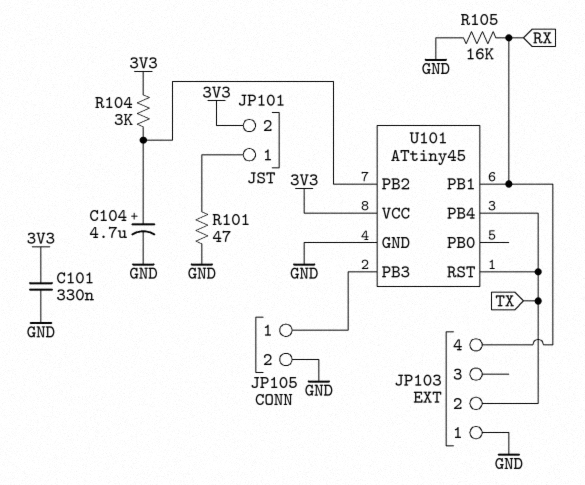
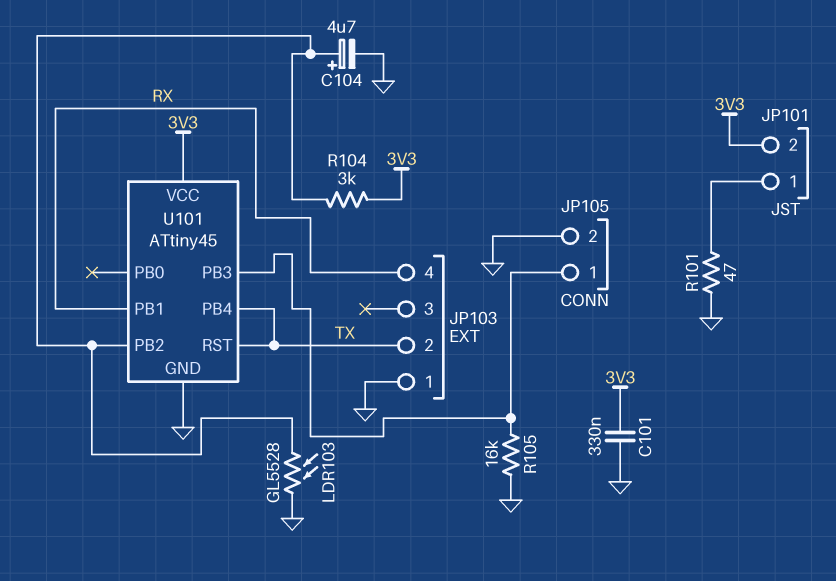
LDR103: none -> GL5528 (GND, U101/PB2)
R105: 16k (GND, RX) -> 16k (GND, JP105/1)

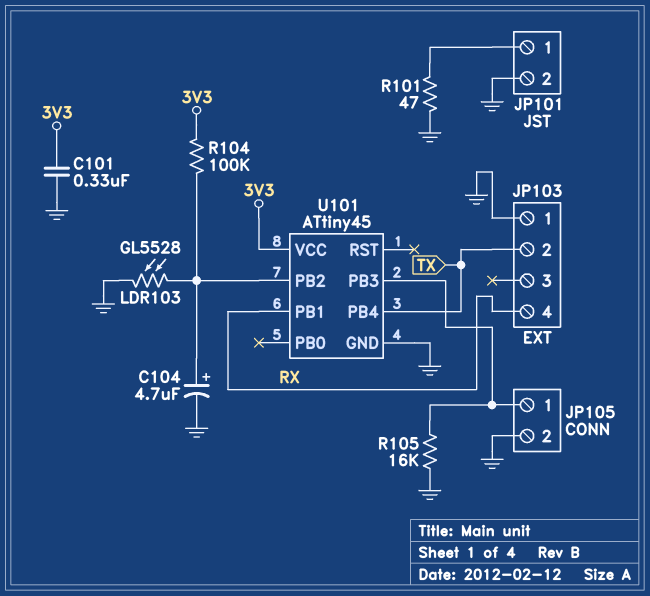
JP101 pin 2: 3V3 -> GND
R104: 3k (3V3, U101/PB2) -> 100k (3V3, U101/PB2)
U101 pin RST: TX -> none

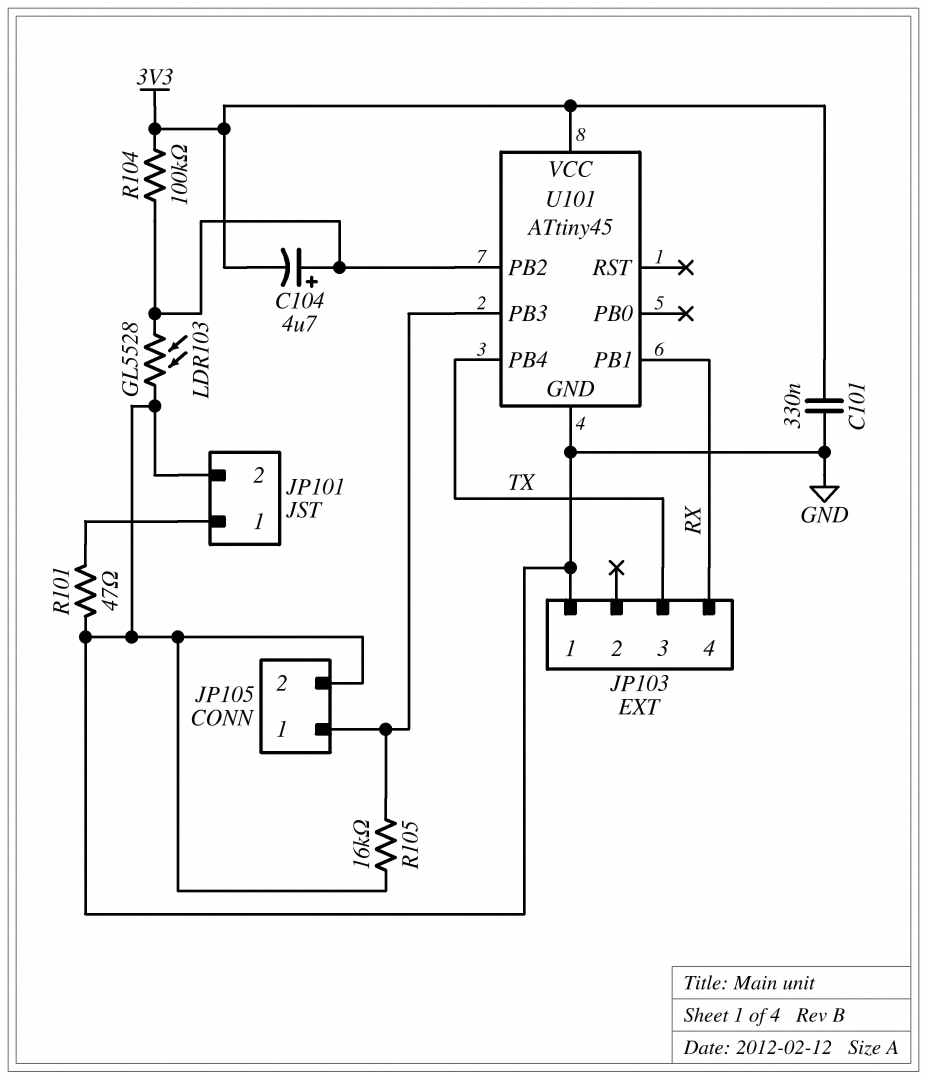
C104: 4.7uF (plus U101/PB2, minus GND) -> 4.7uF (plus U101/PB2, minus 3V3)
JP103 pin 2: TX -> none
JP103 pin 3: none -> TX

